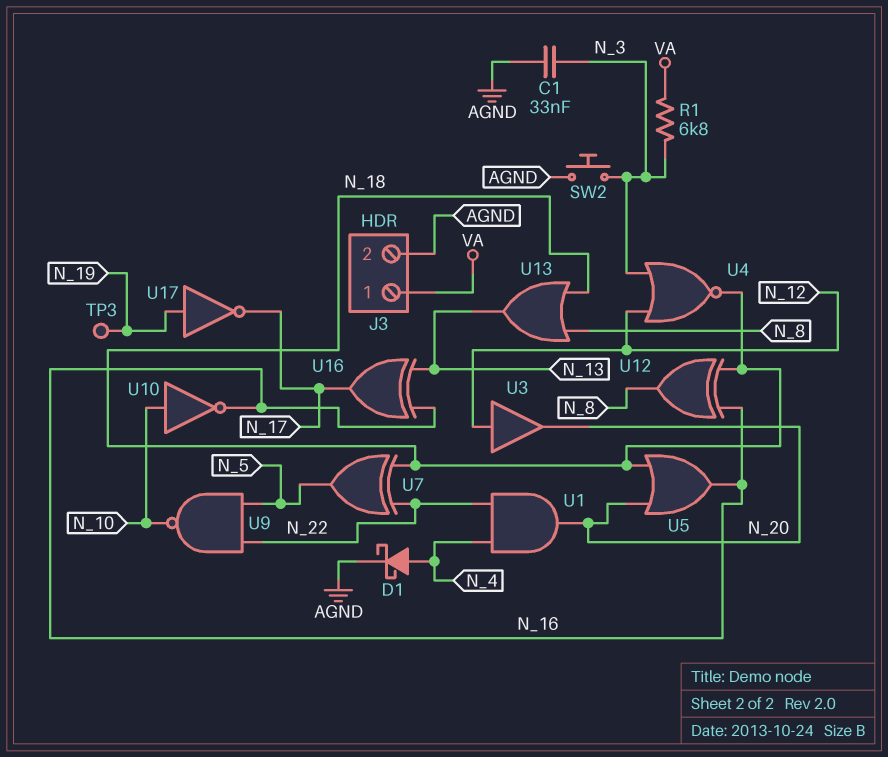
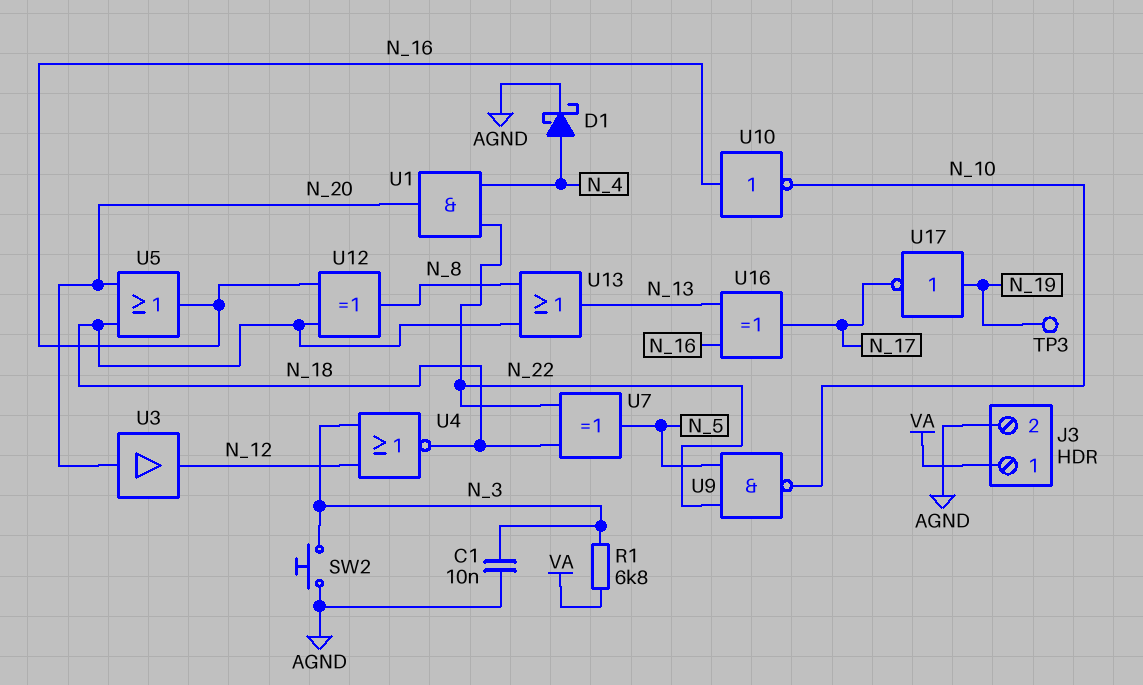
C1: 33nF (AGND, N_3) -> 10nF (AGND, N_3)
U3: buffer (in N_12, out N_20) -> buffer (in N_20, out N_12)
U10: NOT (in N_10, out N_16) -> NOT (in N_16, out N_10)

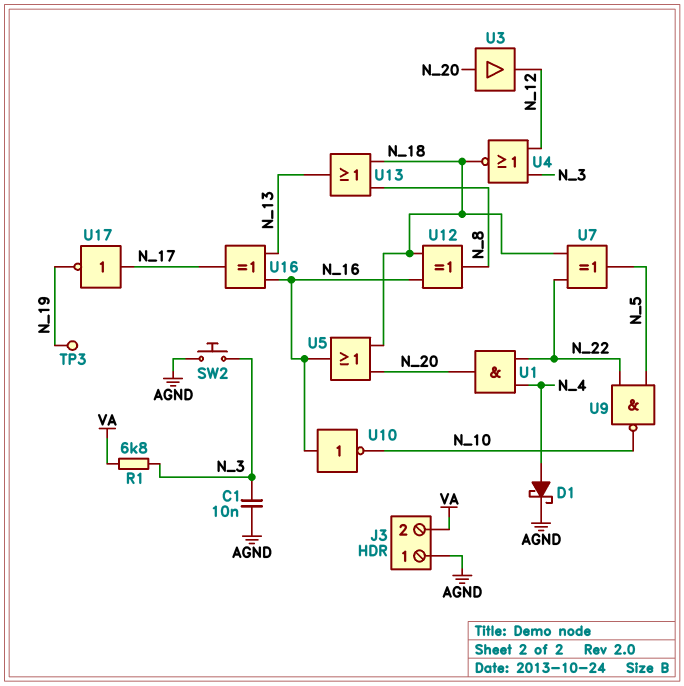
J3 pin 1: VA -> AGND
J3 pin 2: AGND -> VA
U17: NOT (in N_19, out N_17) -> NOT (in N_17, out N_19)

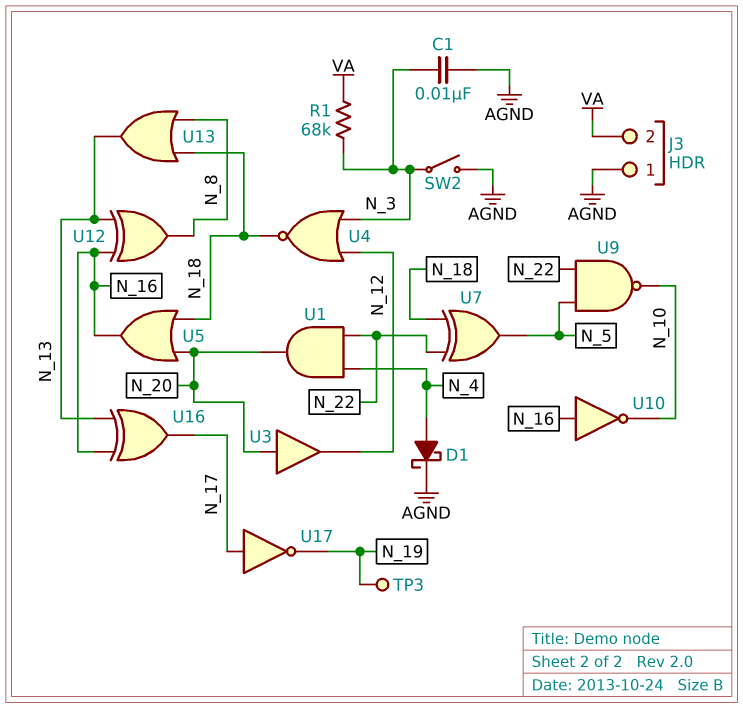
R1: 6.8k (N_3, VA) -> 68k (N_3, VA)
SW2: button (AGND, N_3) -> switch (AGND, N_3)
U12: XOR (in N_16, in N_18, out N_8) -> XOR (in N_13, in N_16, out N_8)

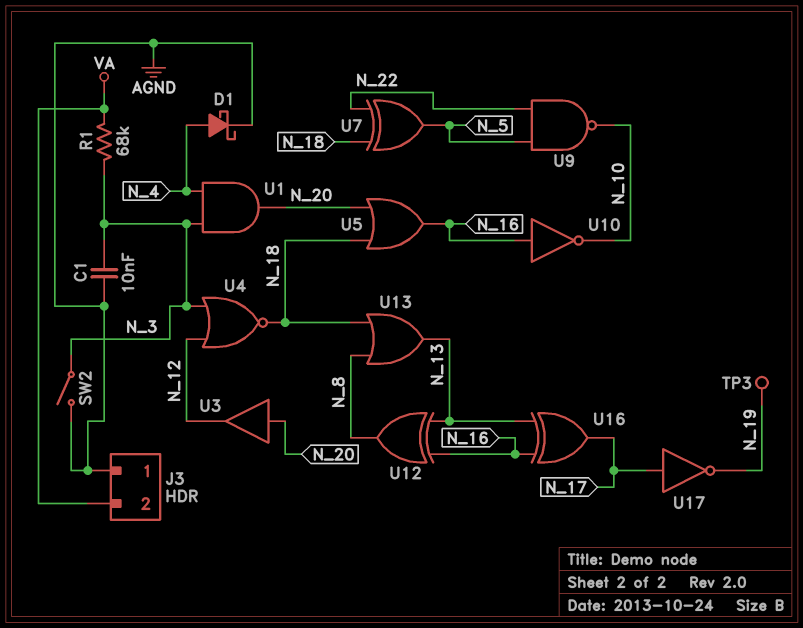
U1: AND (in N_4, in N_22, out N_20) -> AND (in N_3, in N_4, out N_20)

